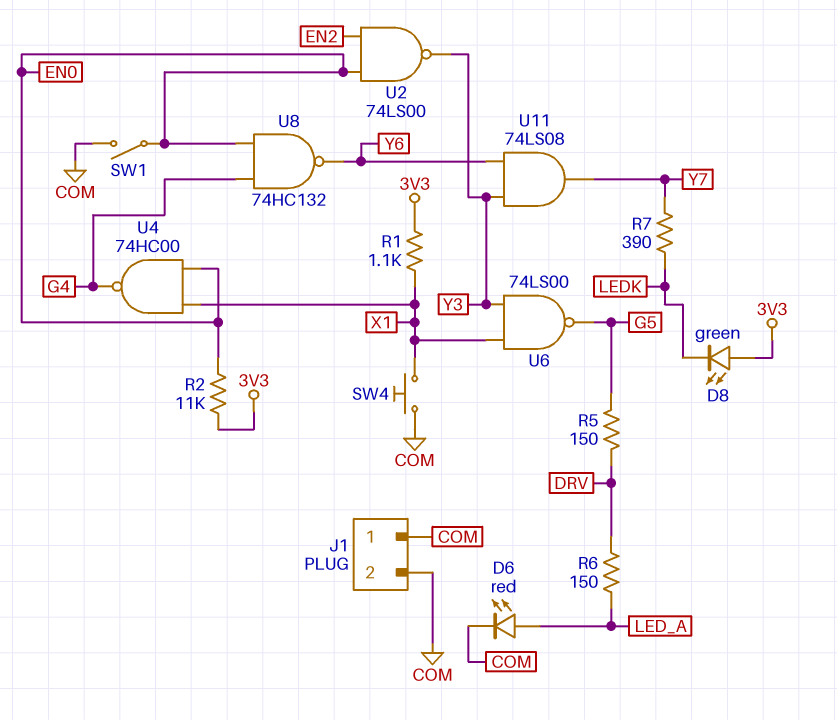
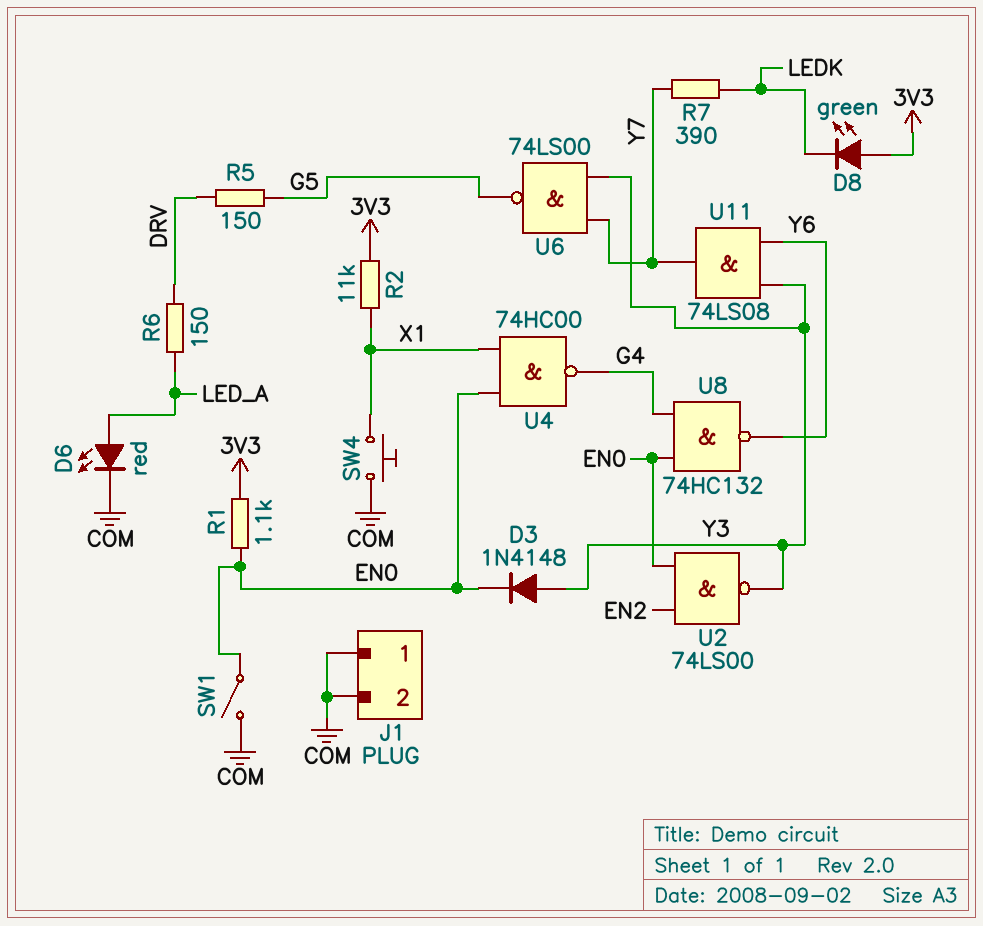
D3: none -> diode 1N4148 (A Y3, K EN0)
R1: 1.1k (3V3, X1) -> 1.1k (3V3, EN0)
R2: 11k (3V3, EN0) -> 11k (3V3, X1)
U6: NAND 74LS00 (in X1, in Y3, out G5) -> NAND 74LS00 (in Y3, in Y7, out G5)

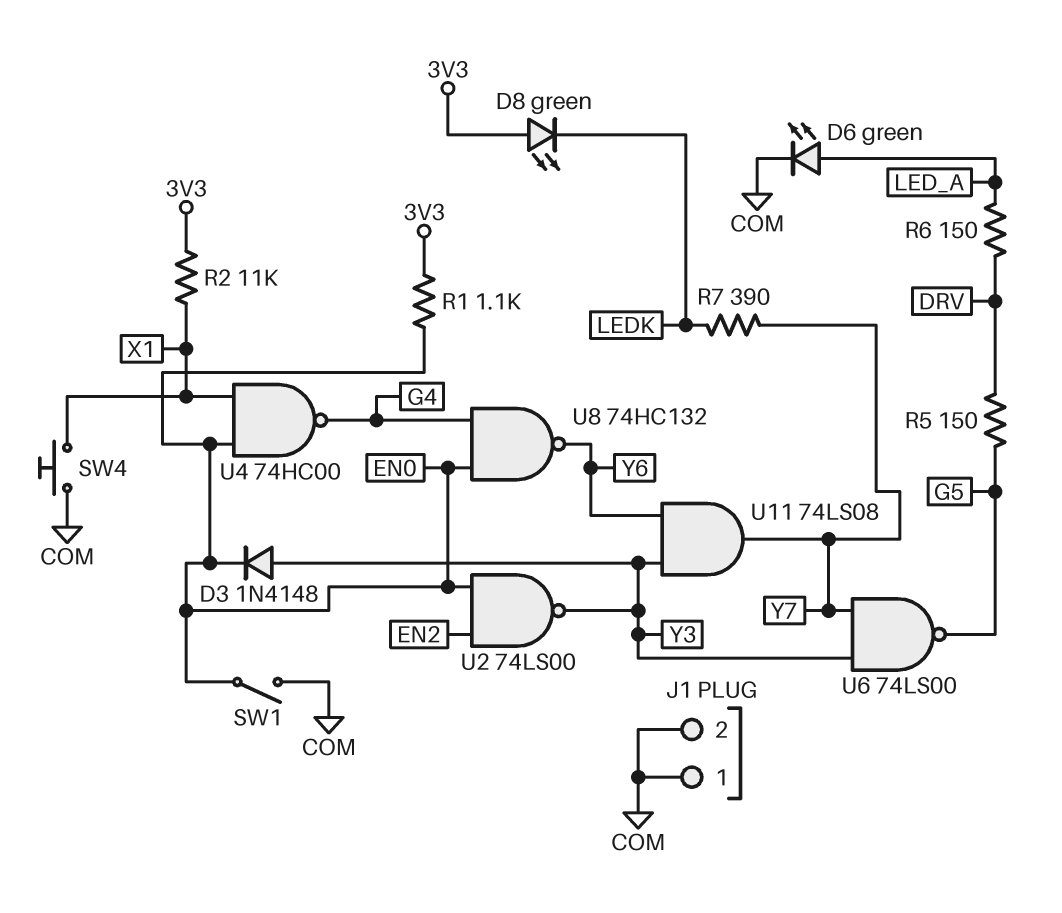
D6: LED red (A LED_A, K COM) -> LED green (A LED_A, K COM)

